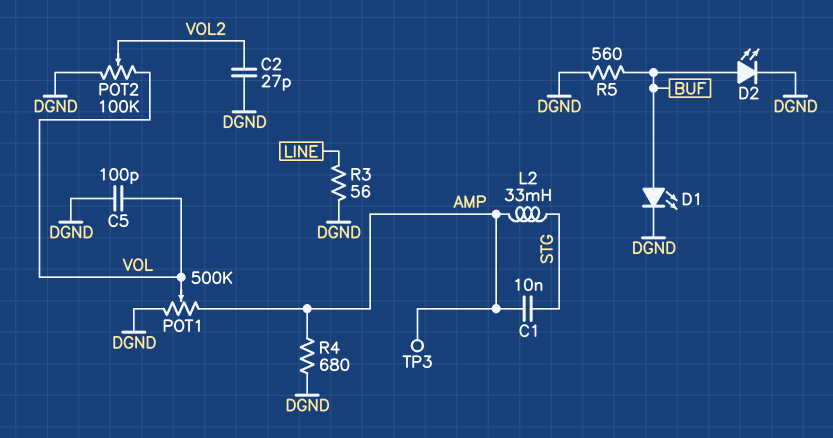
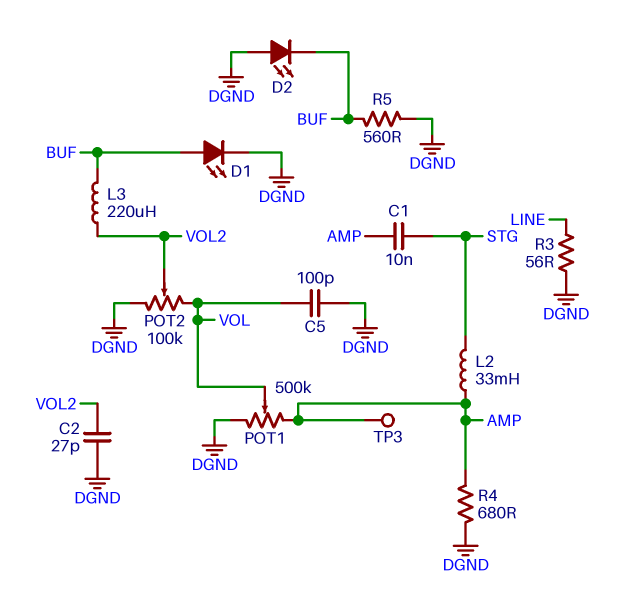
D2: LED (A BUF, K DGND) -> LED (A DGND, K BUF)
L3: none -> 220uH (BUF, VOL2)

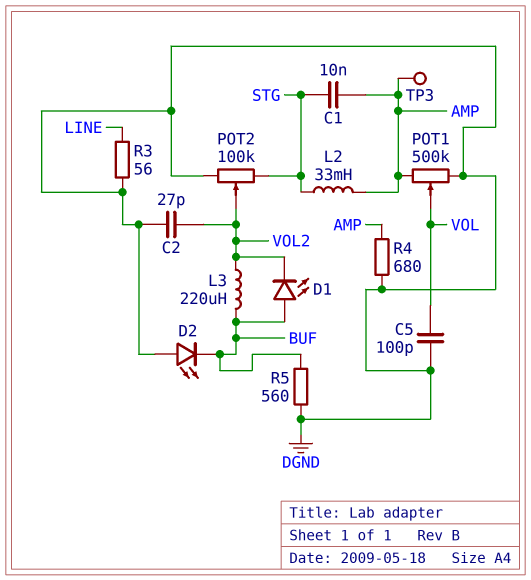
D1: LED (A BUF, K DGND) -> LED (A BUF, K VOL2)
POT2: 100k (DGND, VOL, wiper VOL2) -> 100k (DGND, STG, wiper VOL2)

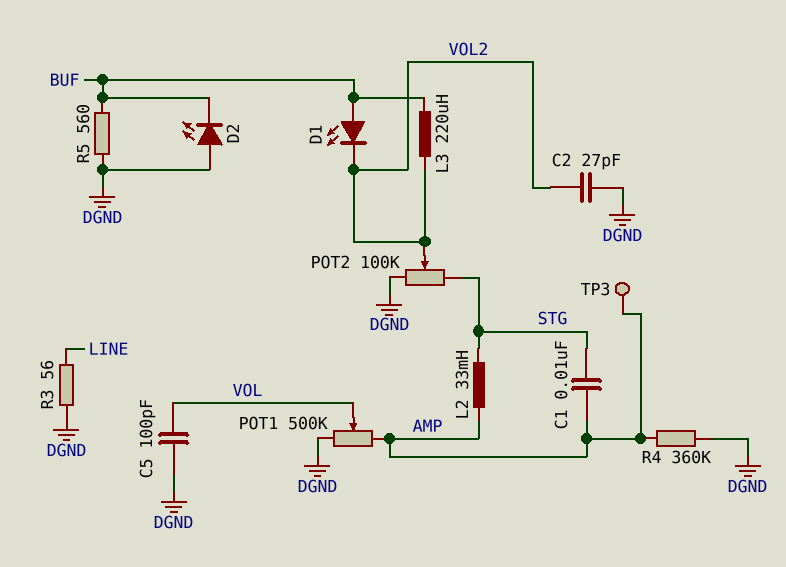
R4: 680 (AMP, DGND) -> 360k (AMP, DGND)

